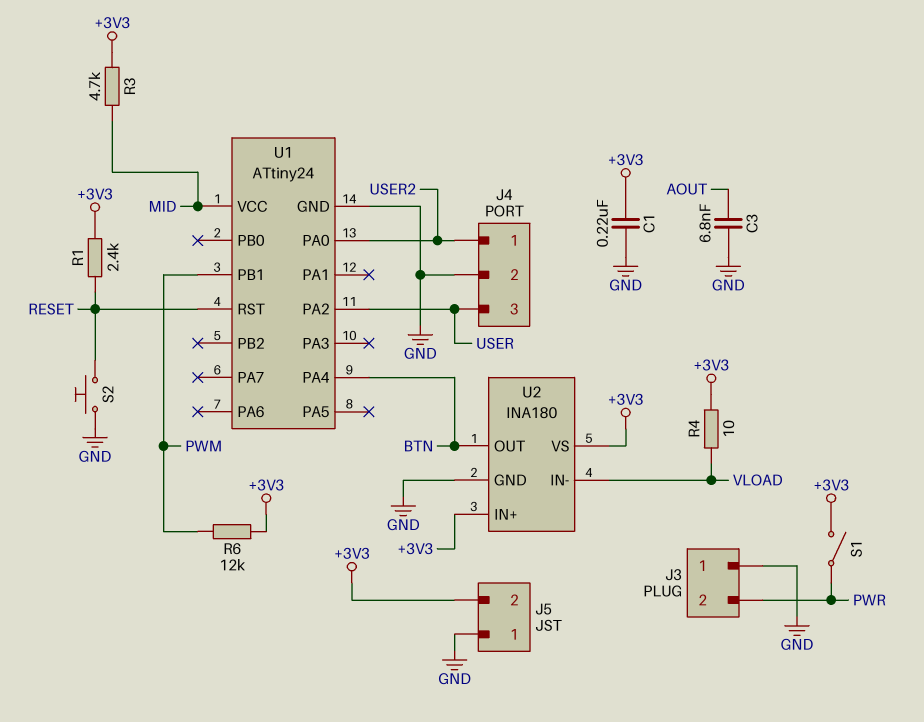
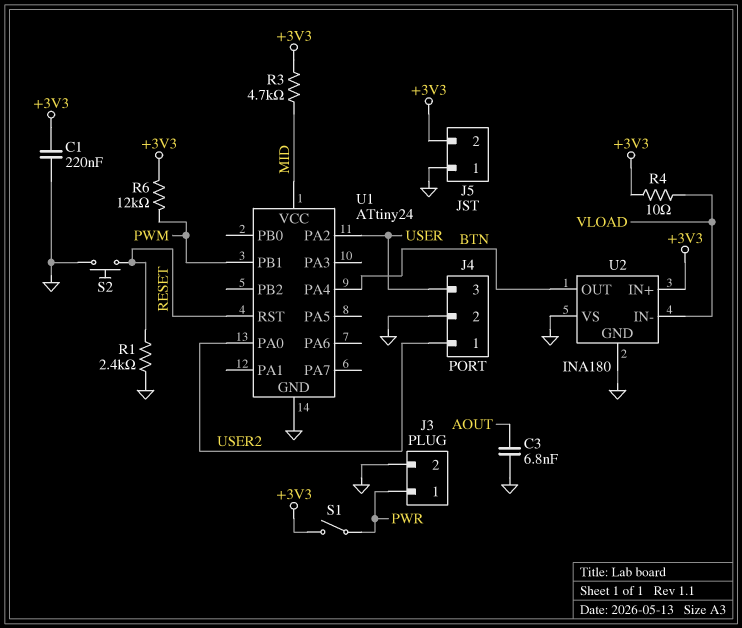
J3 pin 1: GND -> PWR
J3 pin 2: PWR -> GND
R1: 2.4k (+3V3, RESET) -> 2.4k (GND, RESET)
U2 pin VS: +3V3 -> GND

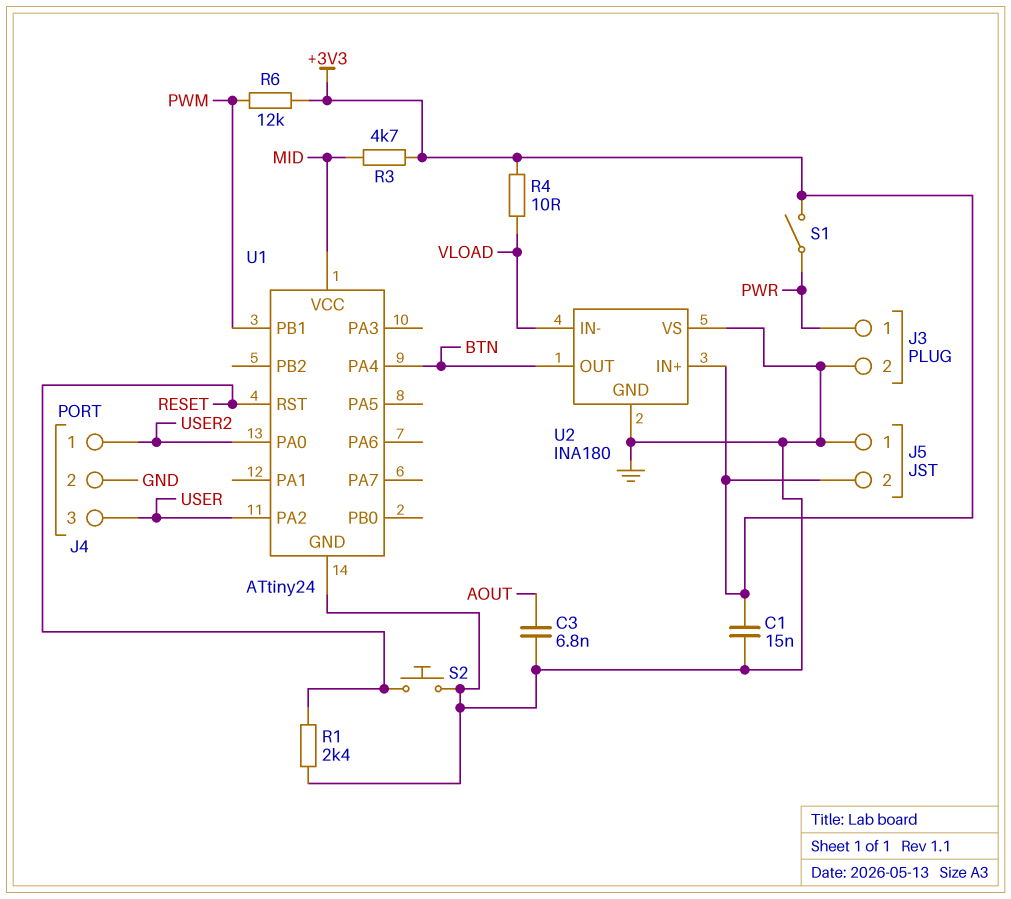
C1: 220nF (+3V3, GND) -> 15nF (+3V3, GND)

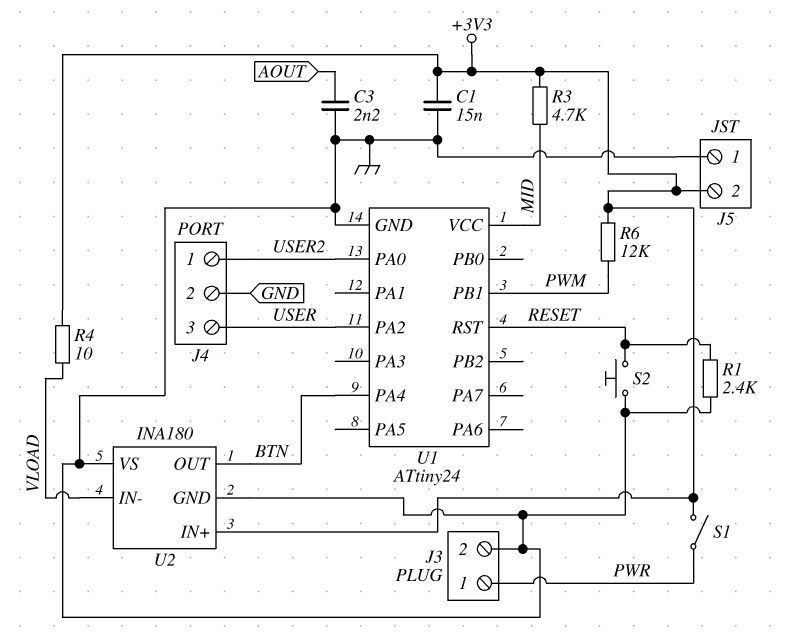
C3: 6.8nF (AOUT, GND) -> 2.2nF (AOUT, GND)

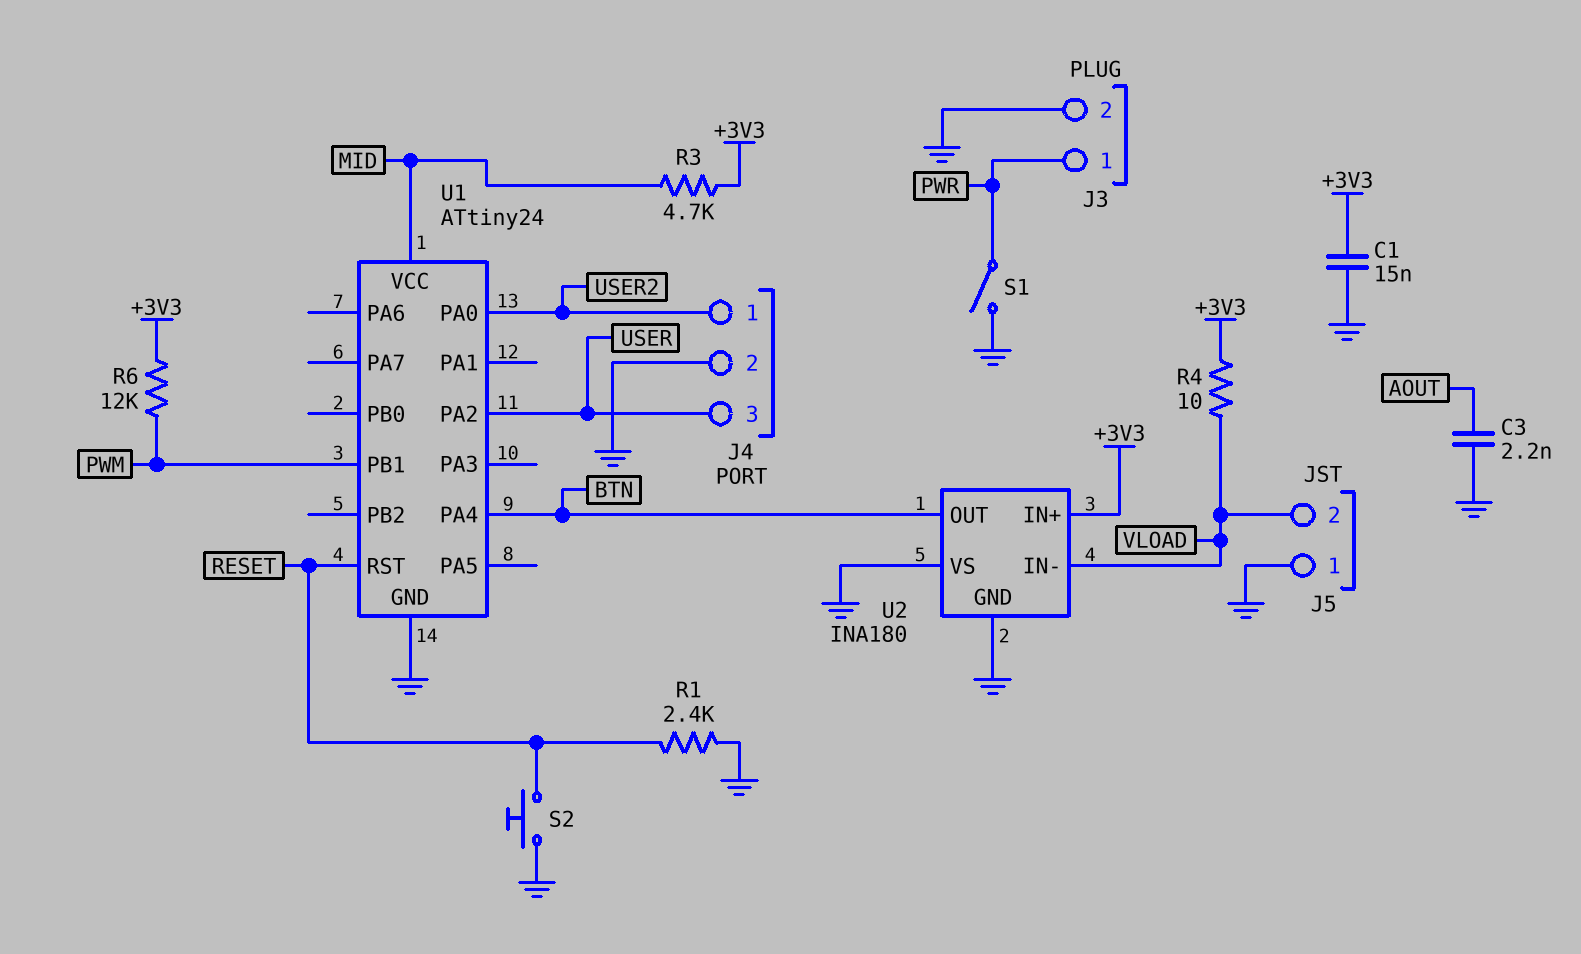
J5 pin 2: +3V3 -> VLOAD
S1: switch (+3V3, PWR) -> switch (GND, PWR)

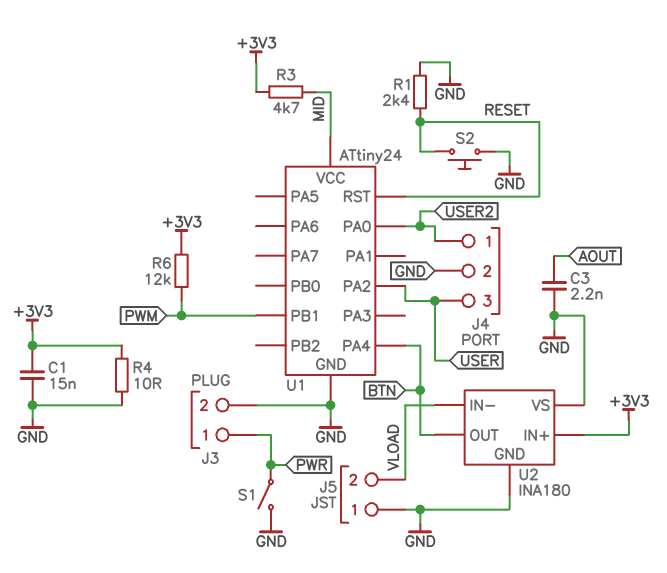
R4: 10 (+3V3, VLOAD) -> 10 (+3V3, GND)

